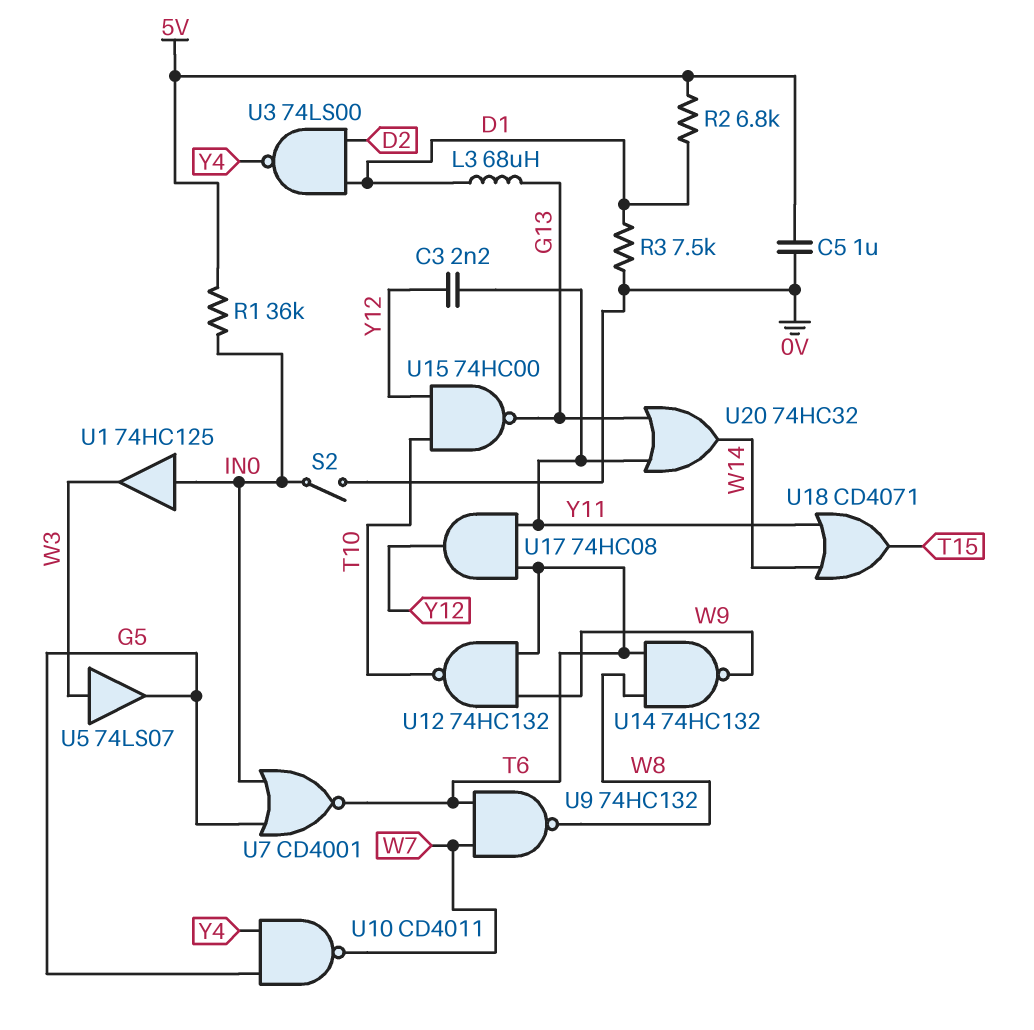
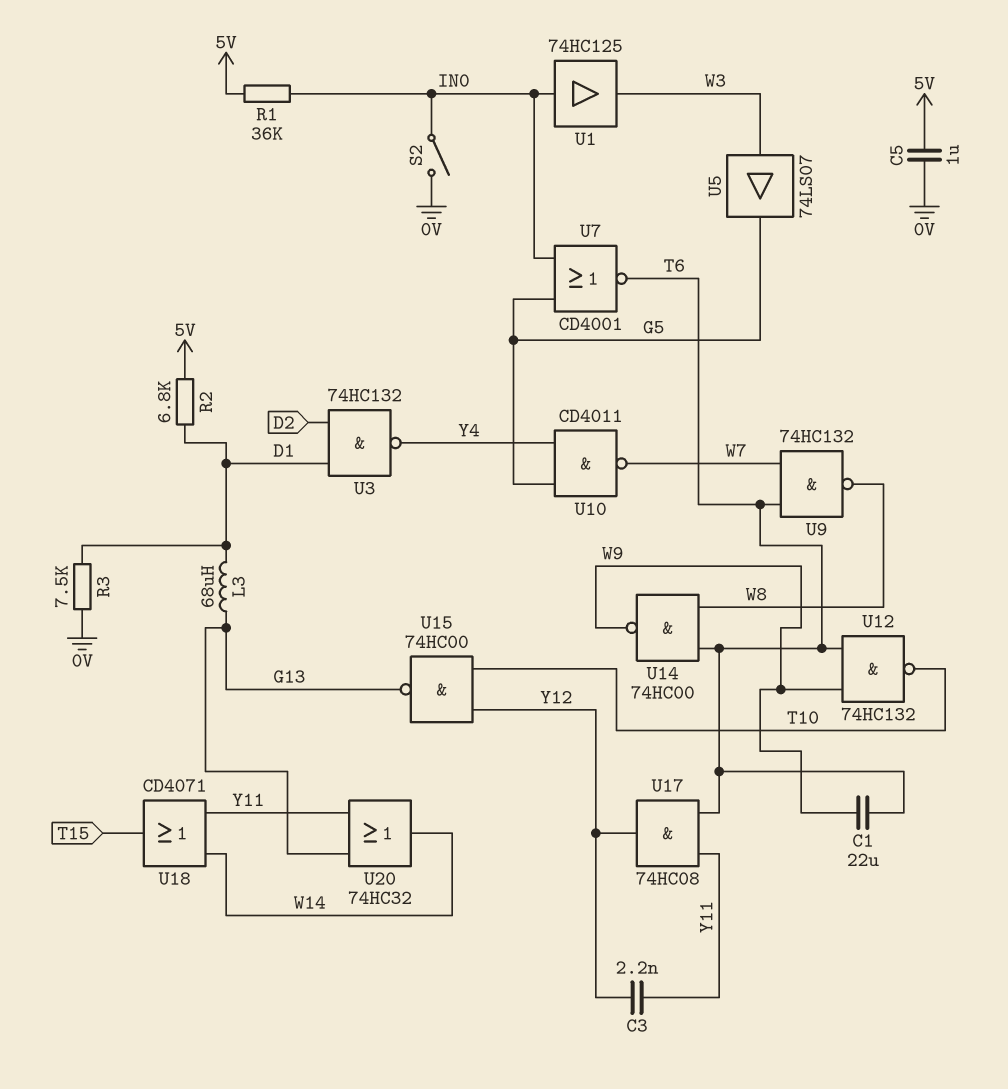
C1: none -> 22uF (T6, W9)
U3: NAND 74LS00 (in D1, in D2, out Y4) -> NAND 74HC132 (in D1, in D2, out Y4)
U14: NAND 74HC132 (in T6, in W8, out W9) -> NAND 74HC00 (in T6, in W8, out W9)

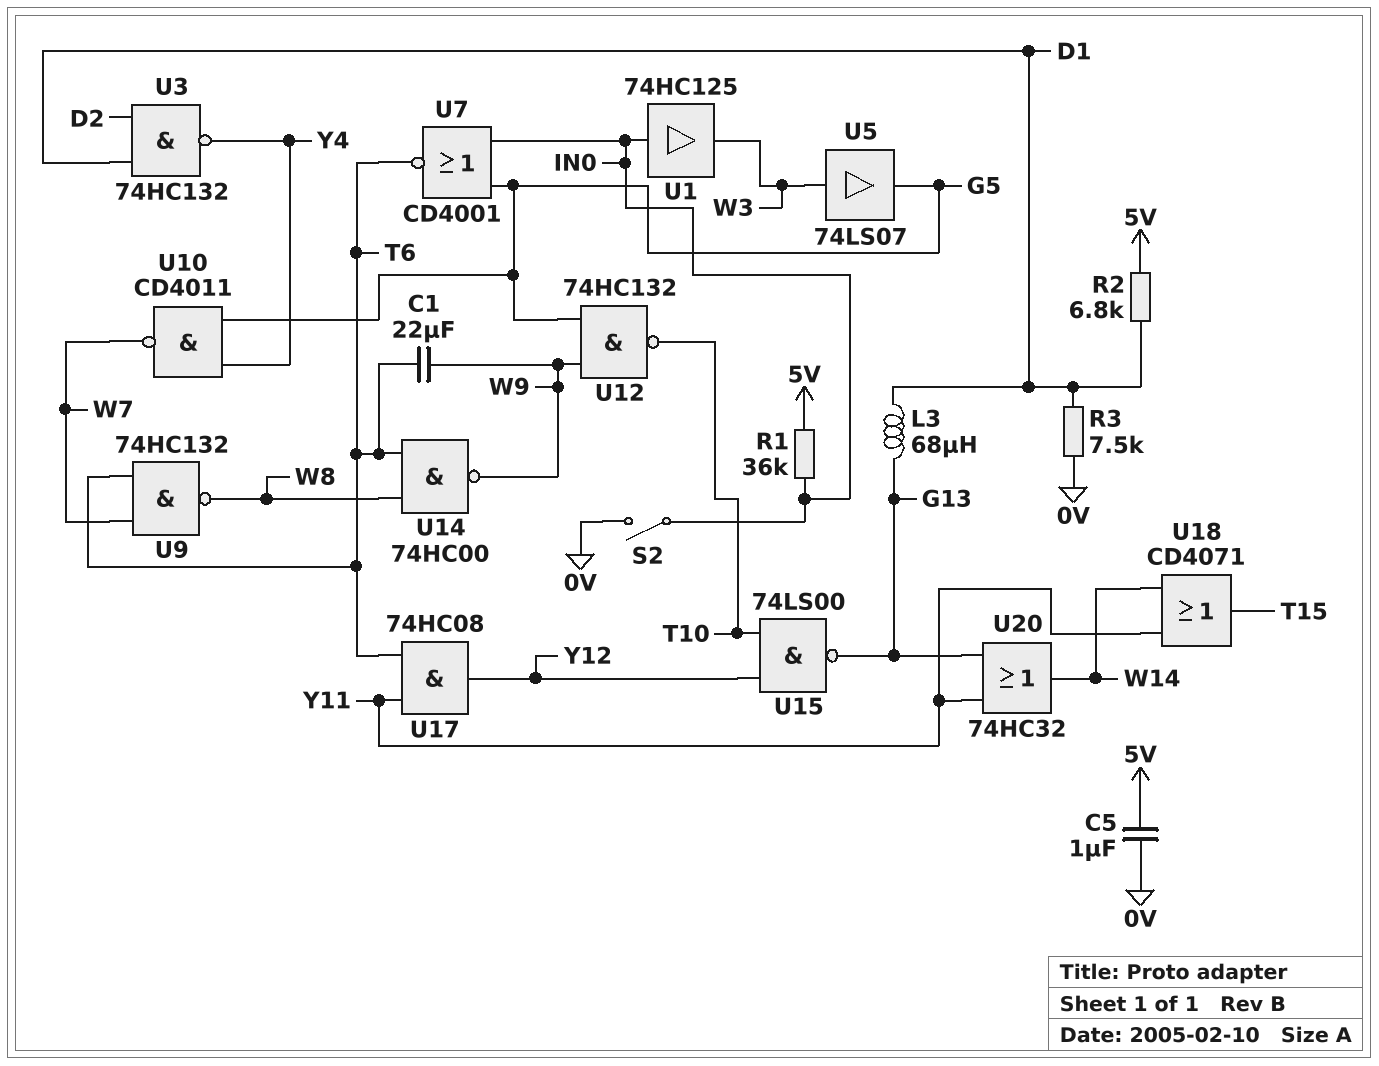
C3: 2.2nF (Y11, Y12) -> none
U12: NAND 74HC132 (in T6, in W9, out T10) -> NAND 74HC132 (in G5, in W9, out T10)
U15: NAND 74HC00 (in T10, in Y12, out G13) -> NAND 74LS00 (in T10, in Y12, out G13)

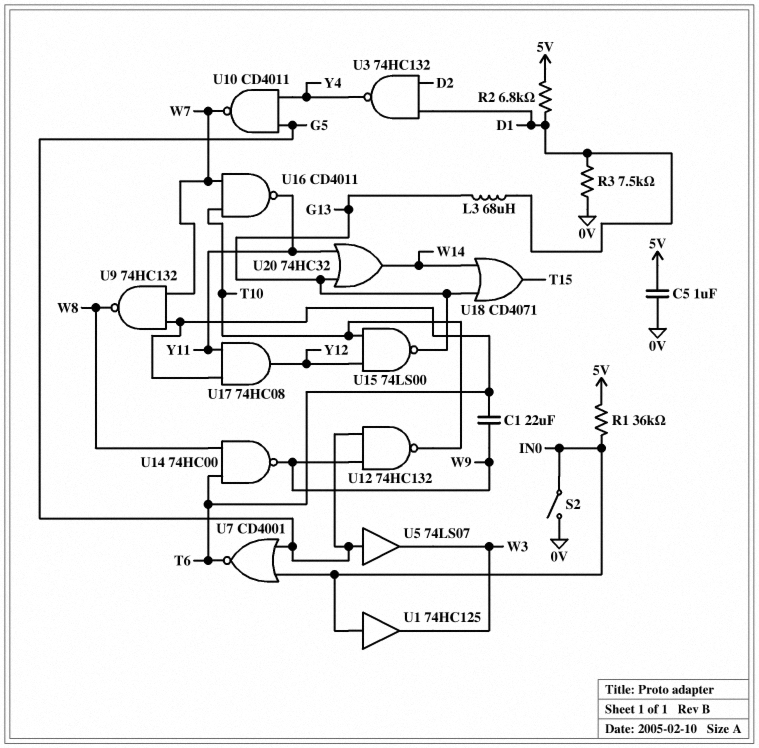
U5: buffer 74LS07 (in W3, out G5) -> buffer 74LS07 (in G5, out W3)
U16: none -> NAND CD4011 (in T10, in W7, out Y11)
U18: OR CD4071 (in W14, in Y11, out T15) -> OR CD4071 (in G13, in W14, out T15)

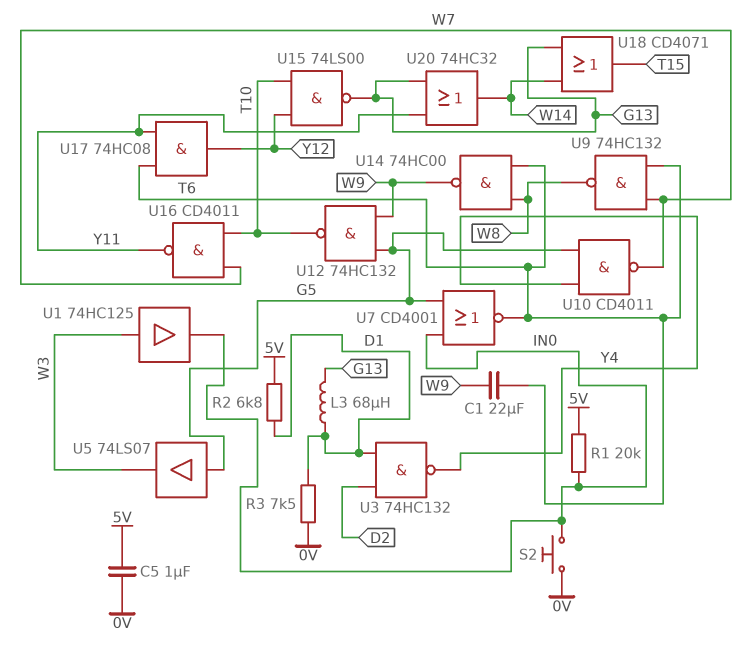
R1: 36k (5V, IN0) -> 20k (5V, IN0)
S2: switch (0V, IN0) -> button (0V, IN0)
U1: buffer 74HC125 (in IN0, out W3) -> buffer 74HC125 (in W3, out IN0)

